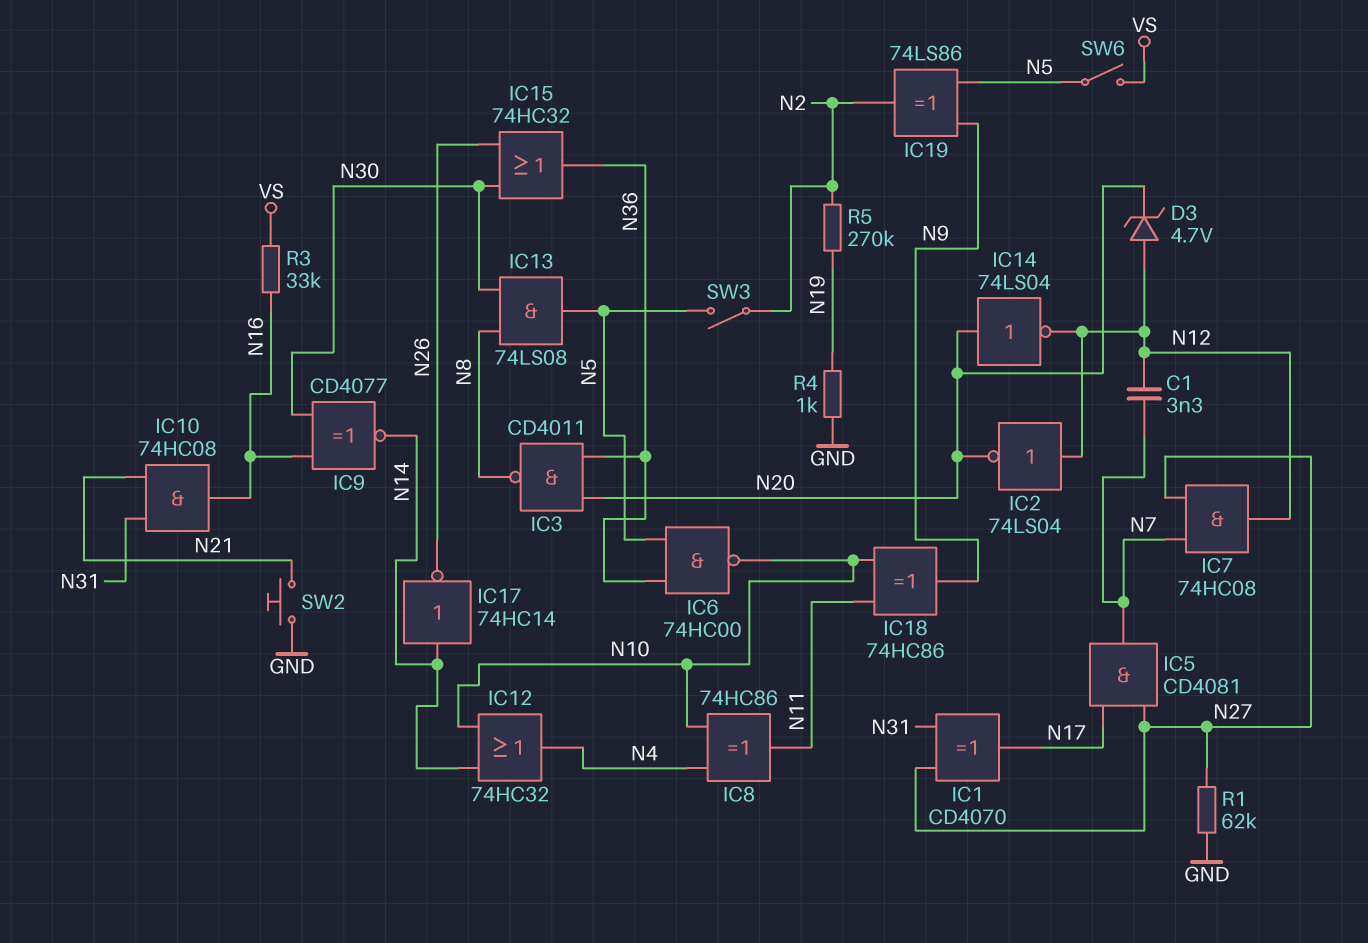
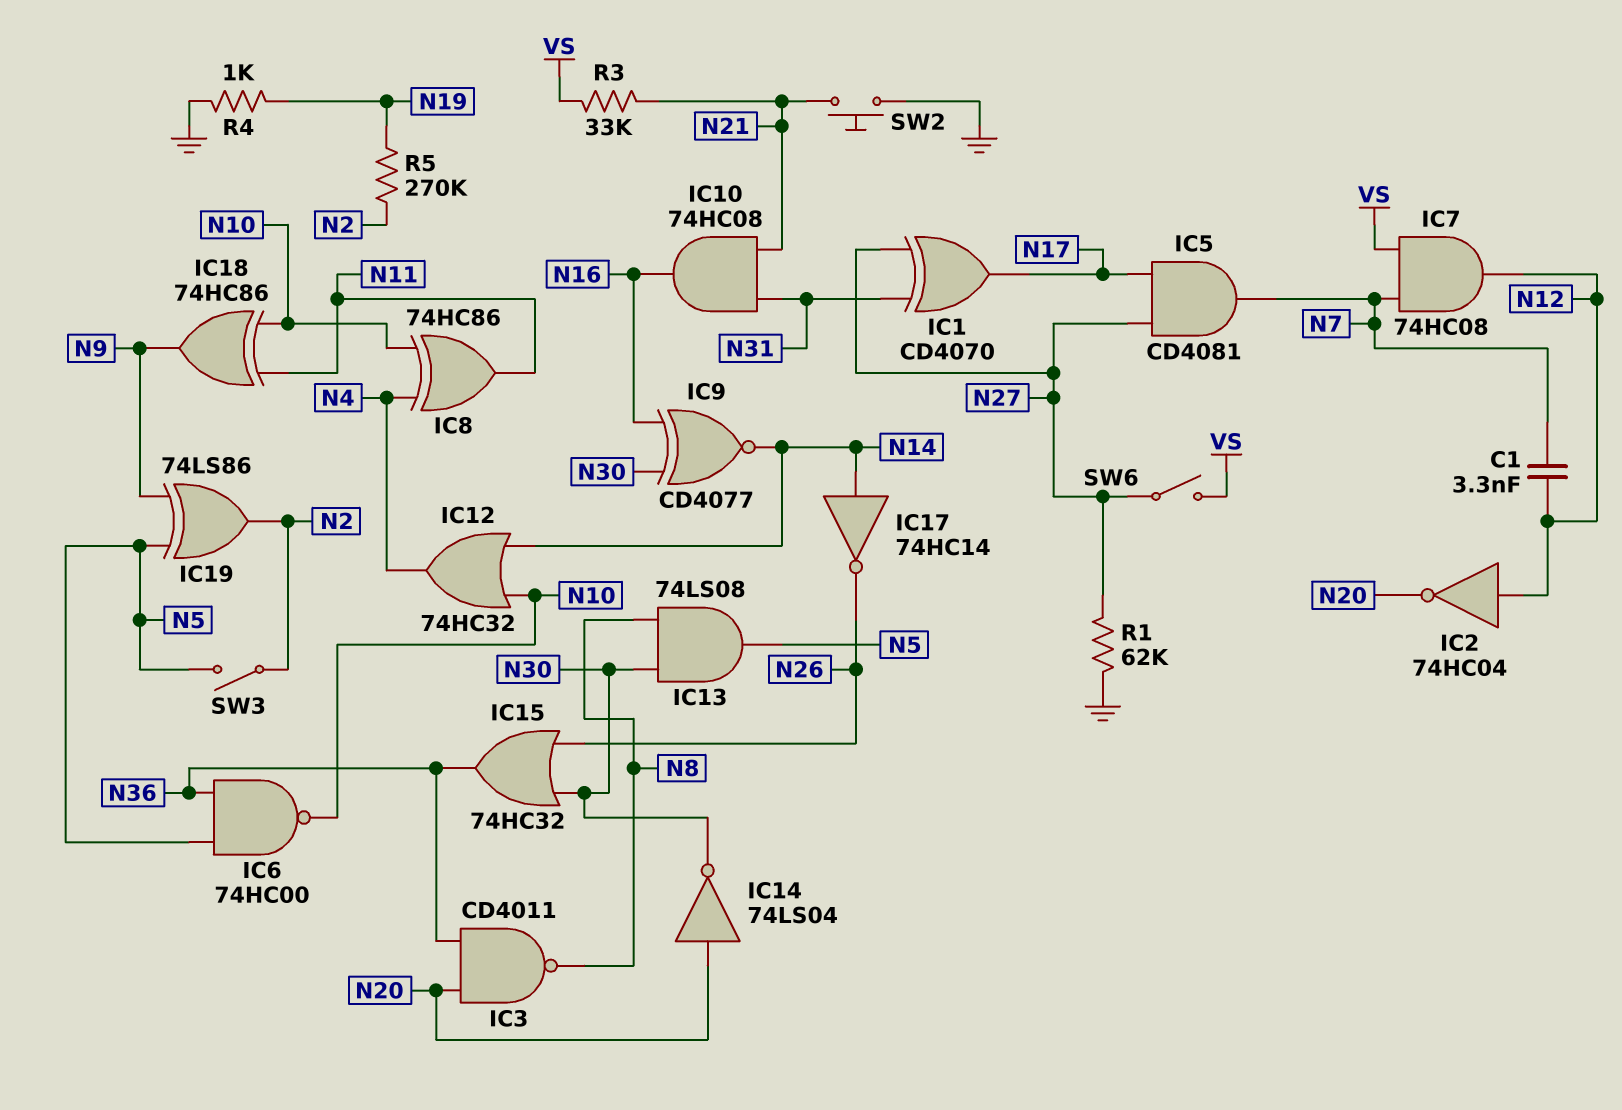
D3: zener 4.7V (A N12, K N20) -> none
IC2: NOT 74LS04 (in N12, out N20) -> NOT 74HC04 (in N12, out N20)
IC7: AND 74HC08 (in N7, in N27, out N12) -> AND 74HC08 (in N7, in VS, out N12)
IC14: NOT 74LS04 (in N20, out N12) -> NOT 74LS04 (in N20, out N30)
R3: 33k (N16, VS) -> 33k (N21, VS)
SW6: switch (N5, VS) -> switch (N27, VS)

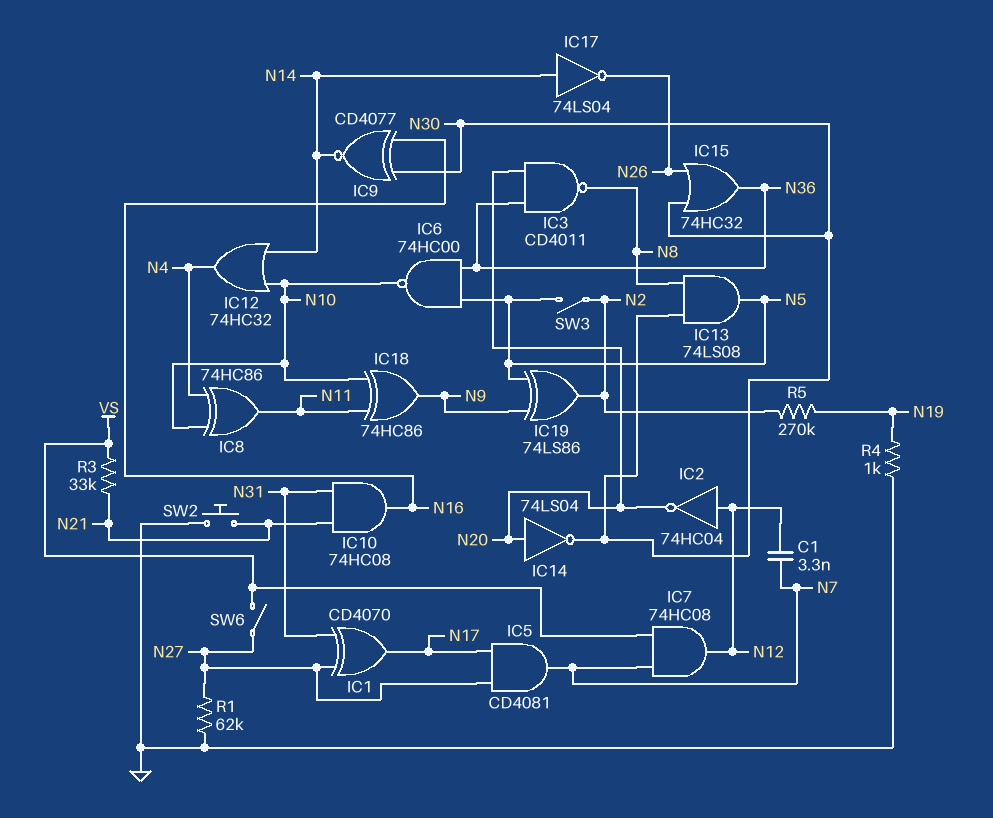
IC17: NOT 74HC14 (in N14, out N26) -> NOT 74LS04 (in N14, out N26)

